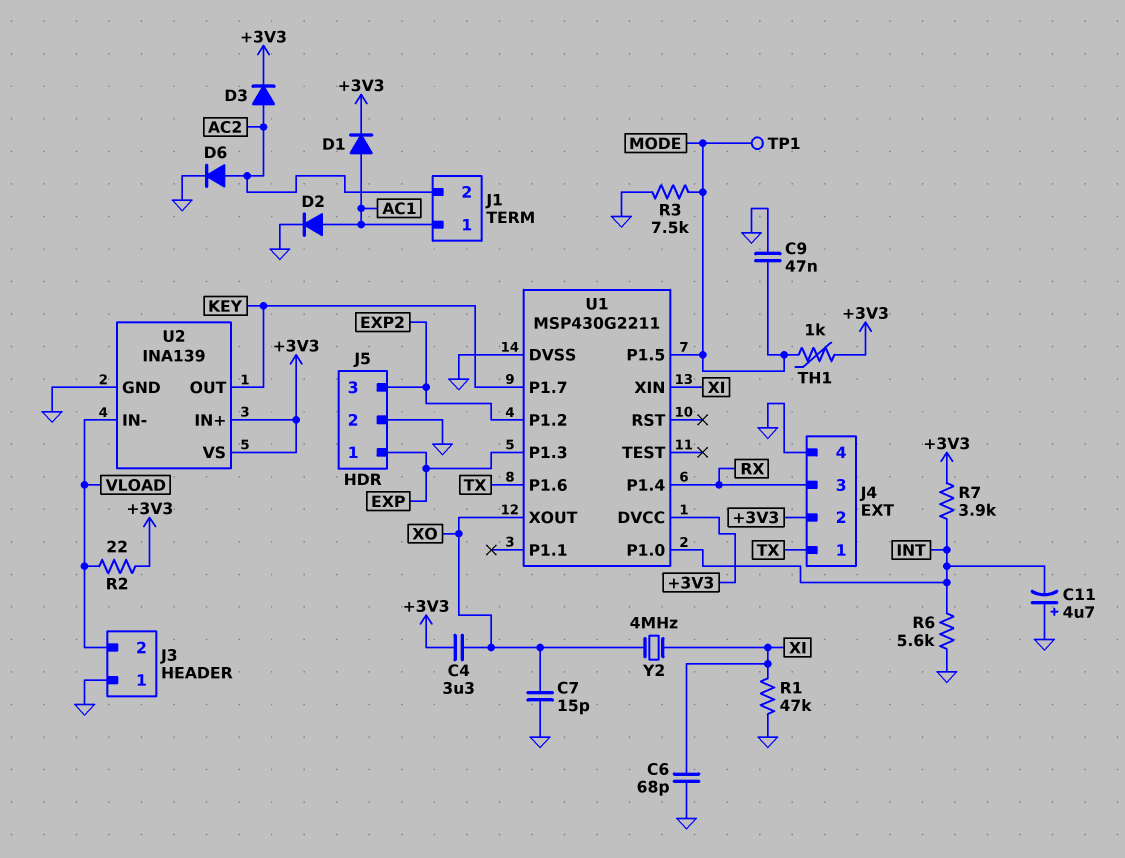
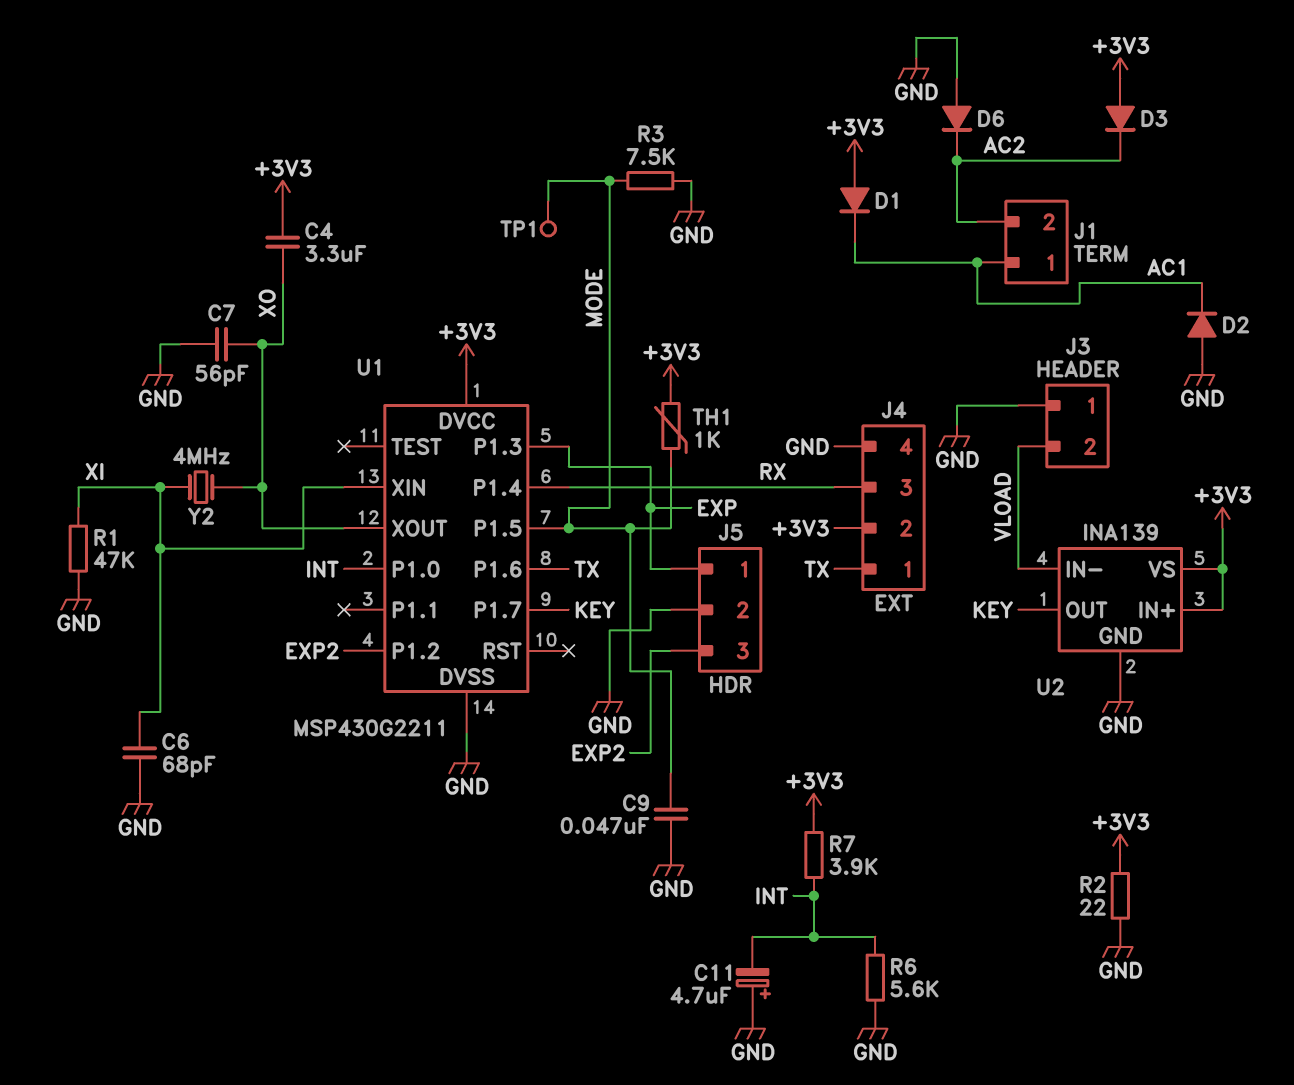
C7: 15pF (GND, XO) -> 56pF (GND, XO)
D1: diode (A AC1, K +3V3) -> diode (A +3V3, K AC1)
D2: diode (A AC1, K GND) -> diode (A GND, K AC1)
D3: diode (A AC2, K +3V3) -> diode (A +3V3, K AC2)
D6: diode (A AC2, K GND) -> diode (A GND, K AC2)
R2: 22 (+3V3, VLOAD) -> 22 (+3V3, GND)

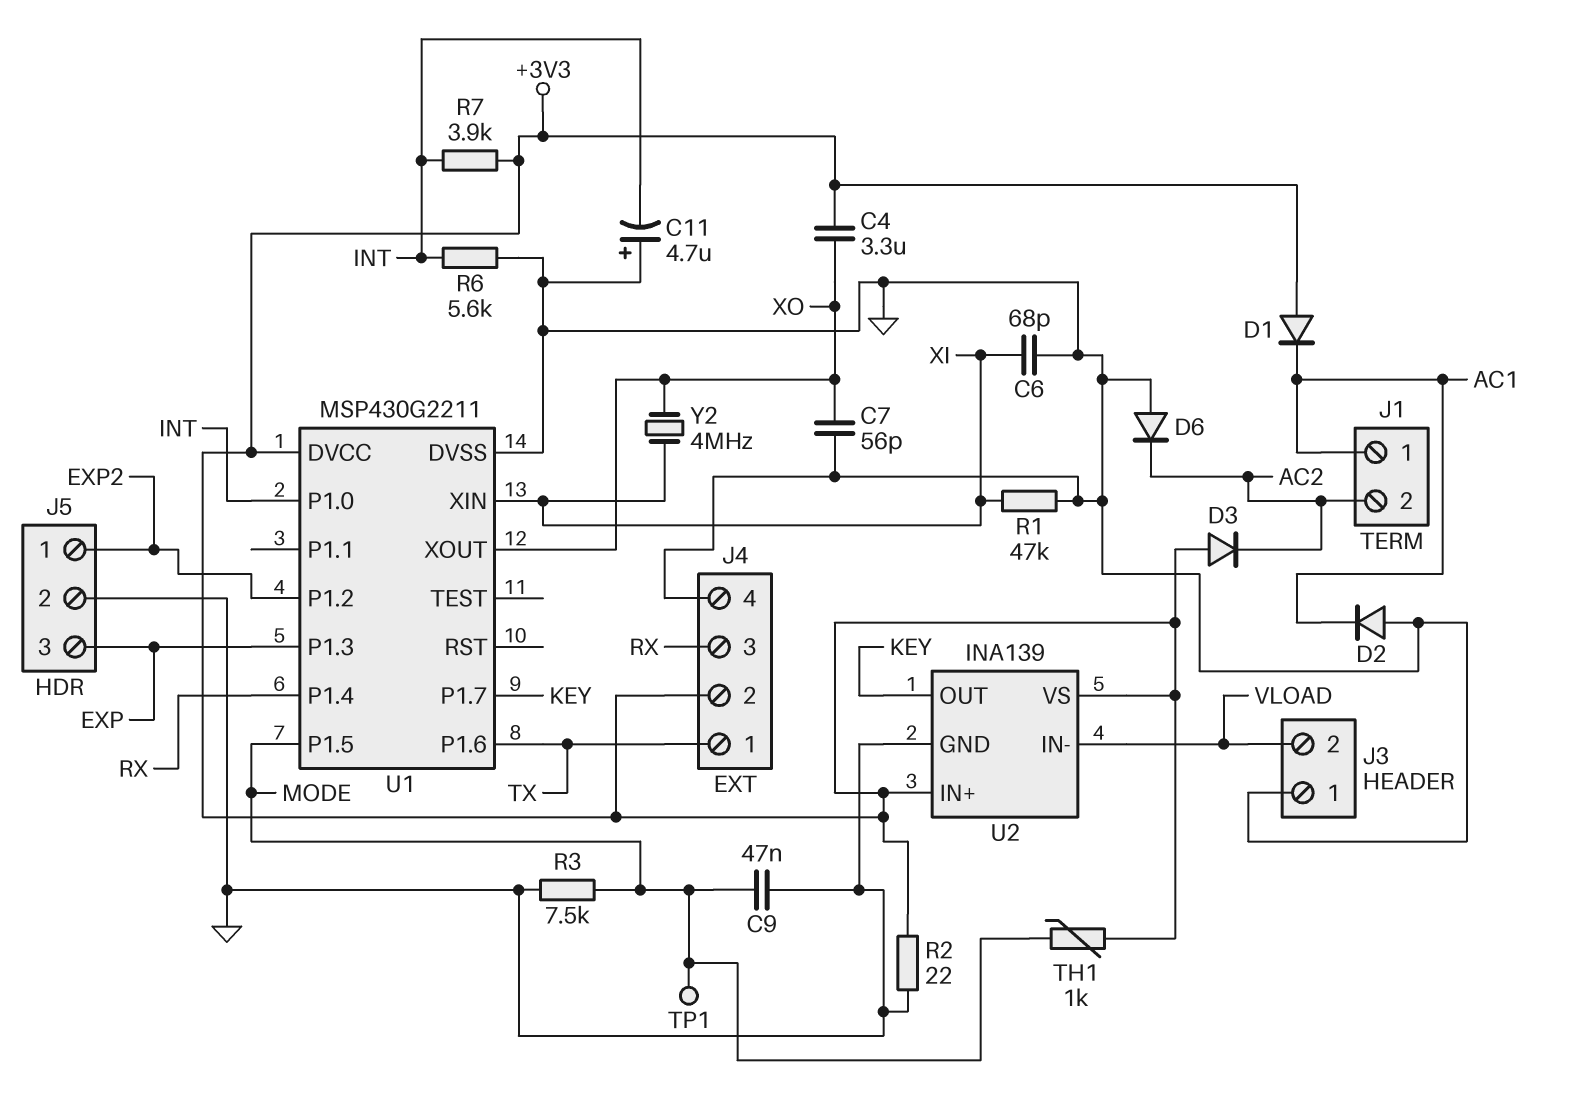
J5 pin 1: EXP -> EXP2
J5 pin 3: EXP2 -> EXP

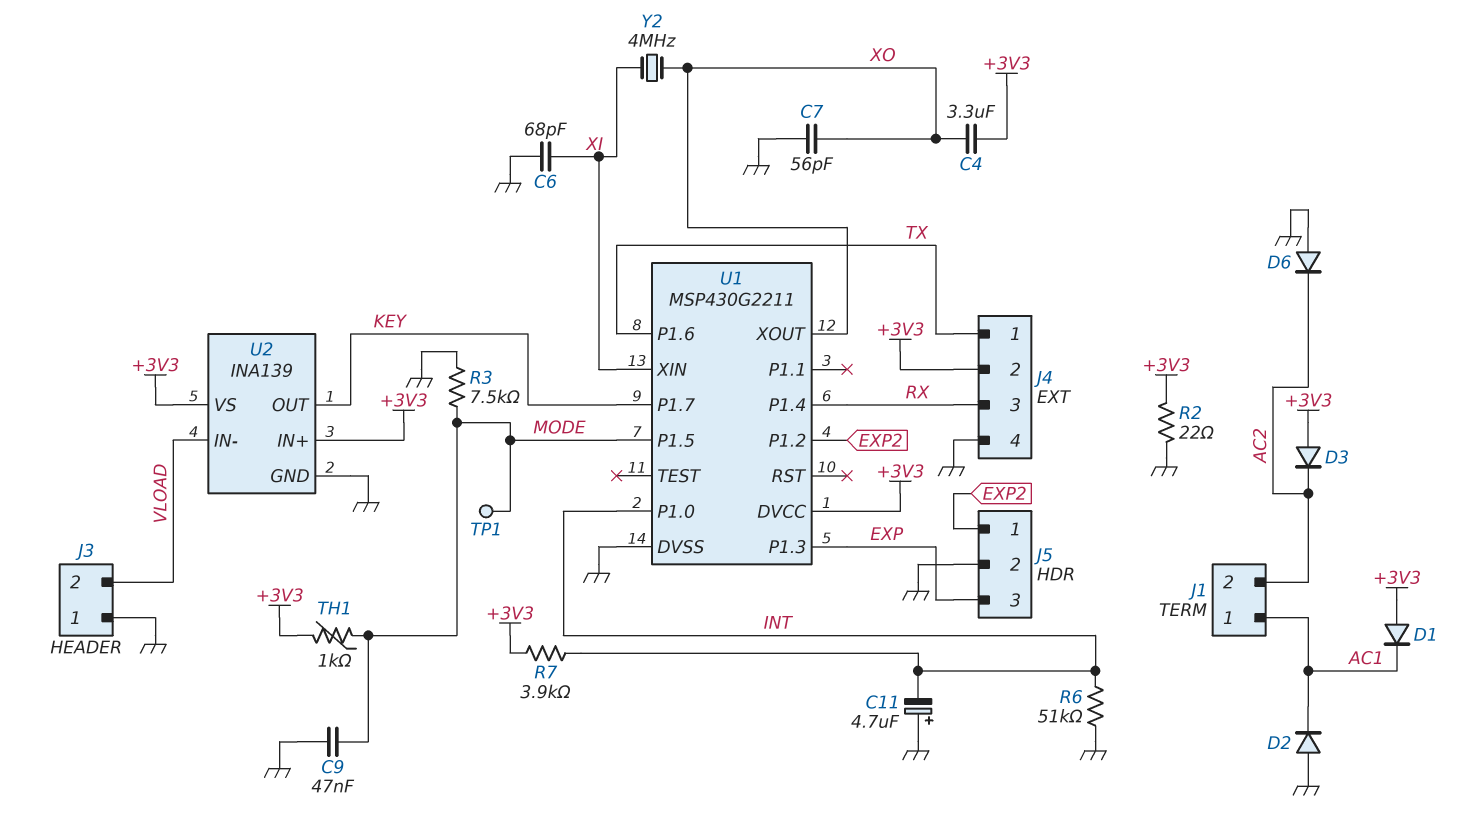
R1: 47k (GND, XI) -> none
R6: 5.6k (GND, INT) -> 51k (GND, INT)

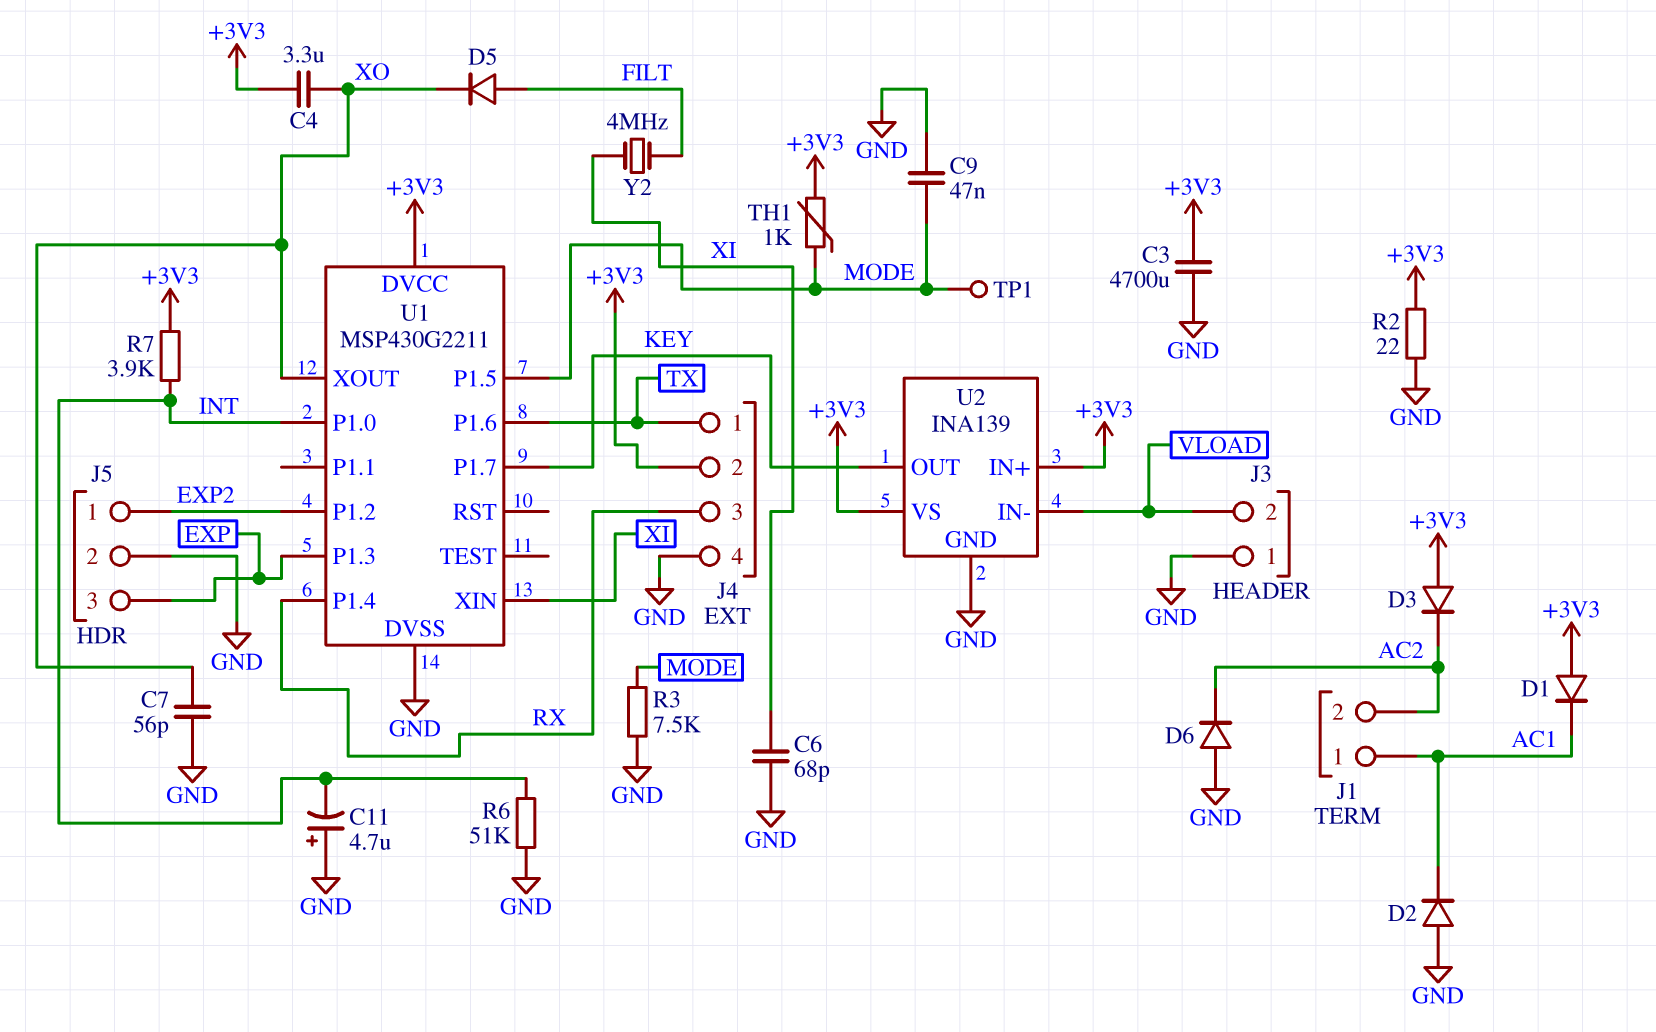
C3: none -> 4700uF (+3V3, GND)
D5: none -> diode (A FILT, K XO)
Y2: 4MHz (XI, XO) -> 4MHz (FILT, XI)

